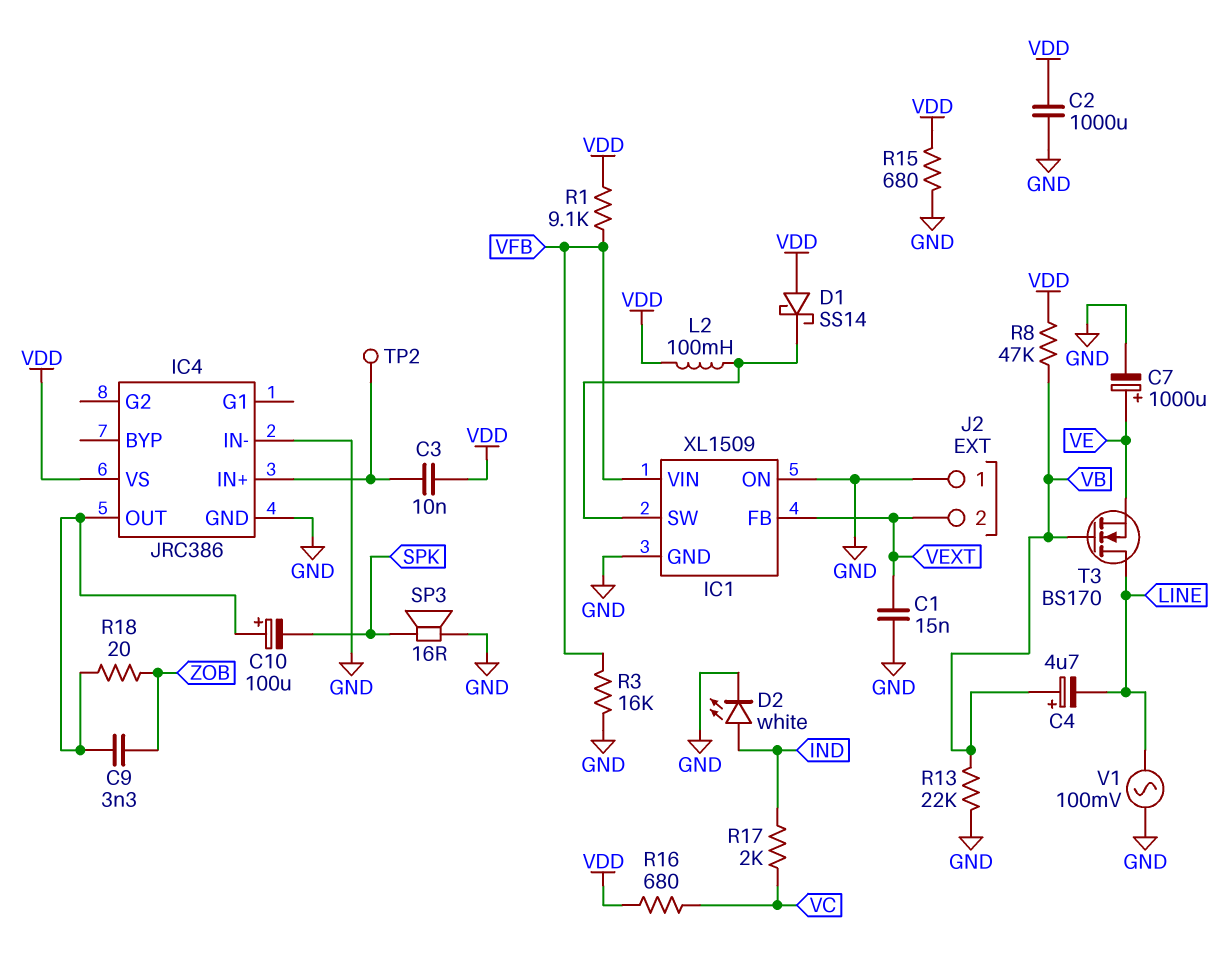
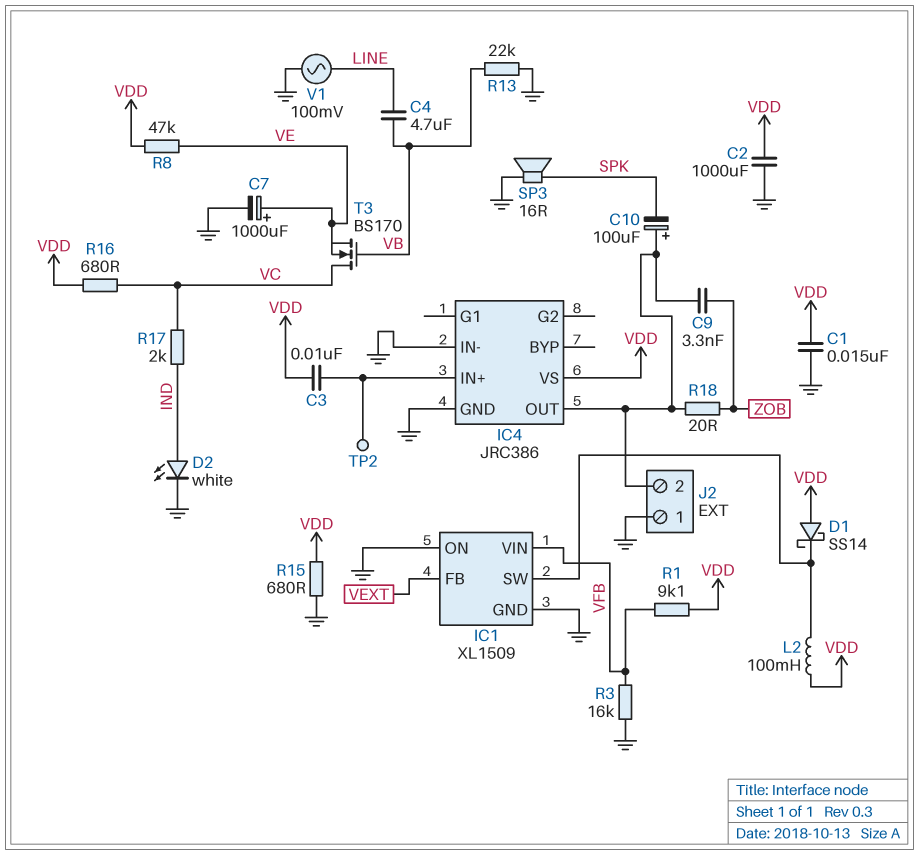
C1: 15nF (GND, VEXT) -> 15nF (GND, VDD)
C4: 4.7uF (plus VB, minus LINE) -> 4.7uF (LINE, VB)
J2 pin 2: VEXT -> IC4/OUT
R8: 47k (VB, VDD) -> 47k (VDD, VE)
T3: NMOS BS170 (G VB, D LINE, S VE) -> NMOS BS170 (G VB, D VC, S VE)

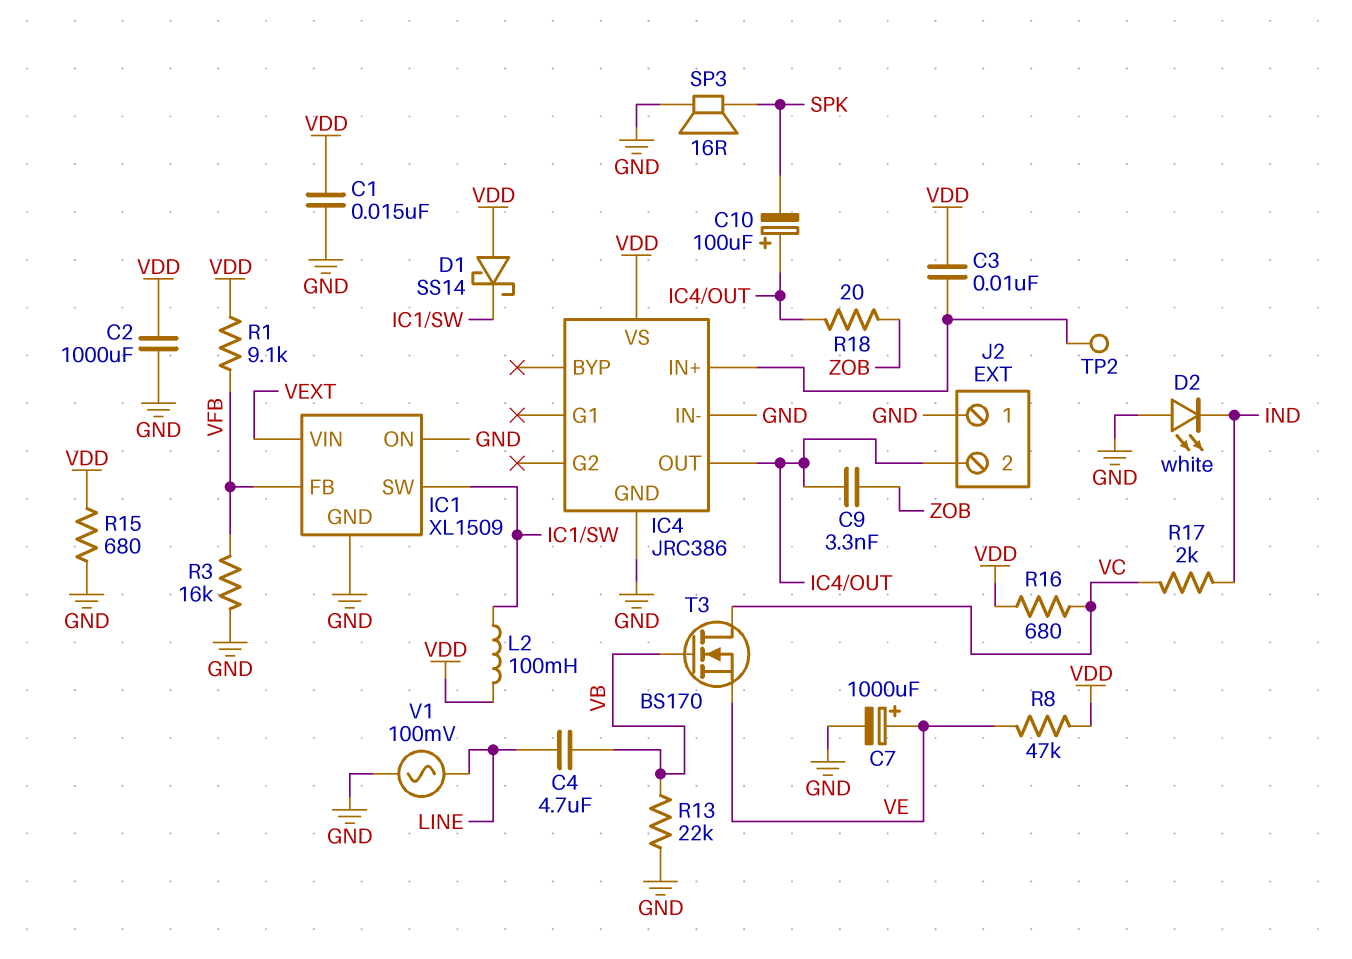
D2: LED white (A IND, K GND) -> LED white (A GND, K IND)
IC1 pin FB: VEXT -> VFB
IC1 pin VIN: VFB -> VEXT

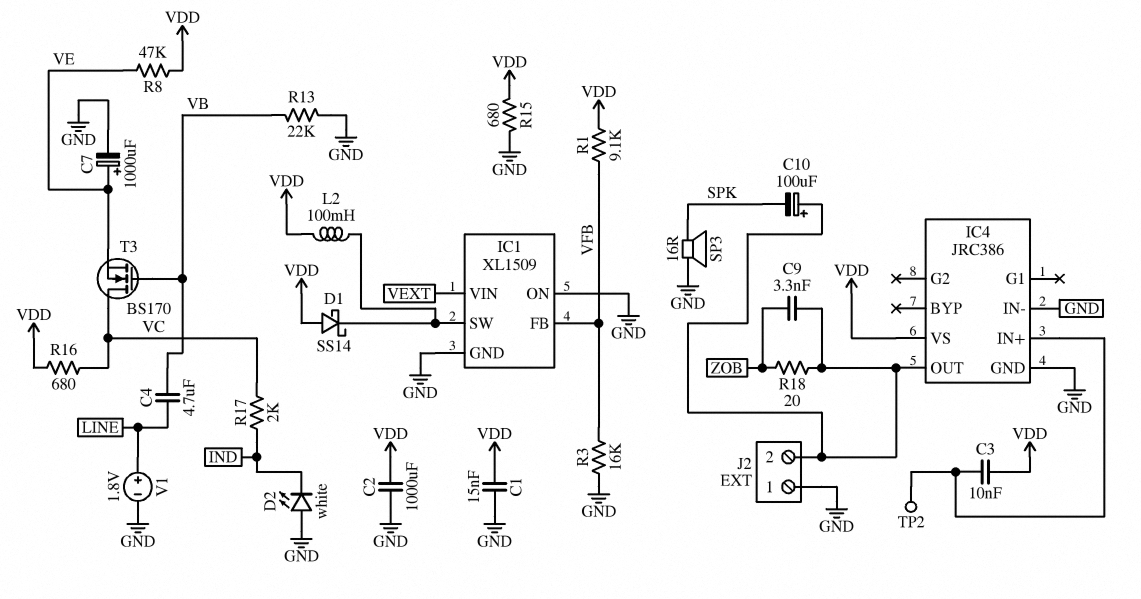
V1: AC 100mV (GND, LINE) -> 1.8V (plus LINE, minus GND)

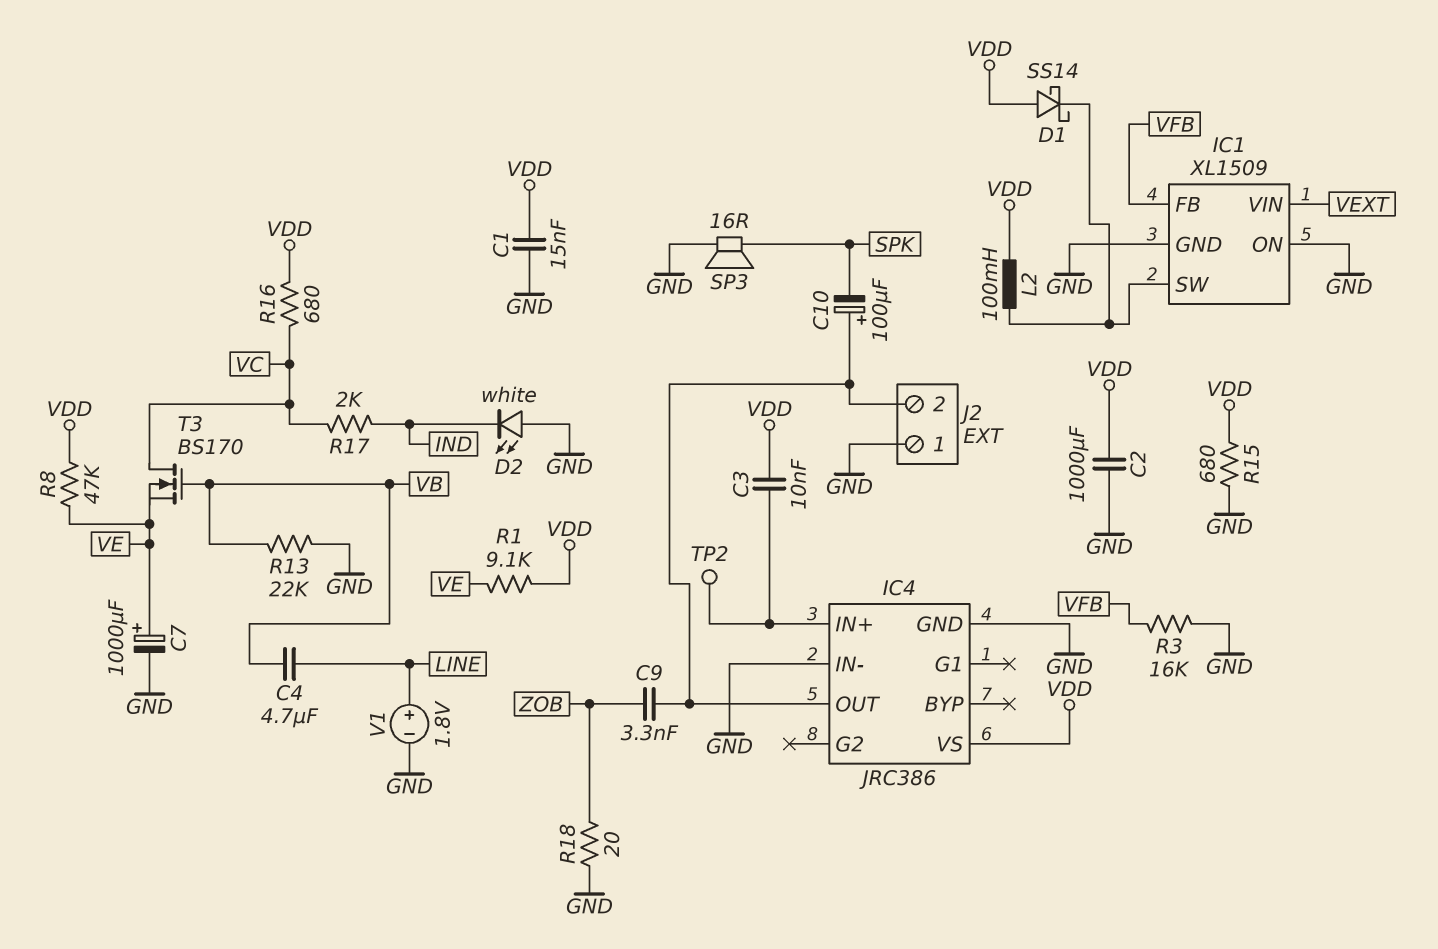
R1: 9.1k (VDD, VFB) -> 9.1k (VDD, VE)
R18: 20 (IC4/OUT, ZOB) -> 20 (GND, ZOB)

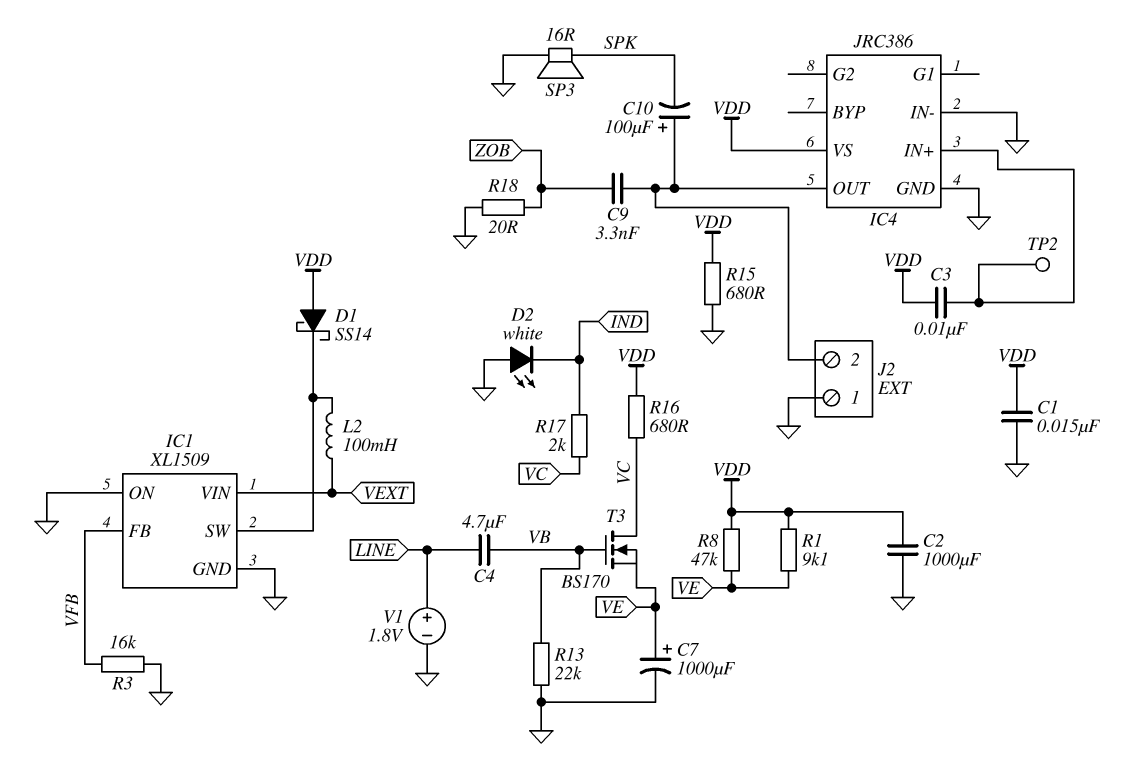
L2: 100mH (IC1/SW, VDD) -> 100mH (IC1/SW, VEXT)

